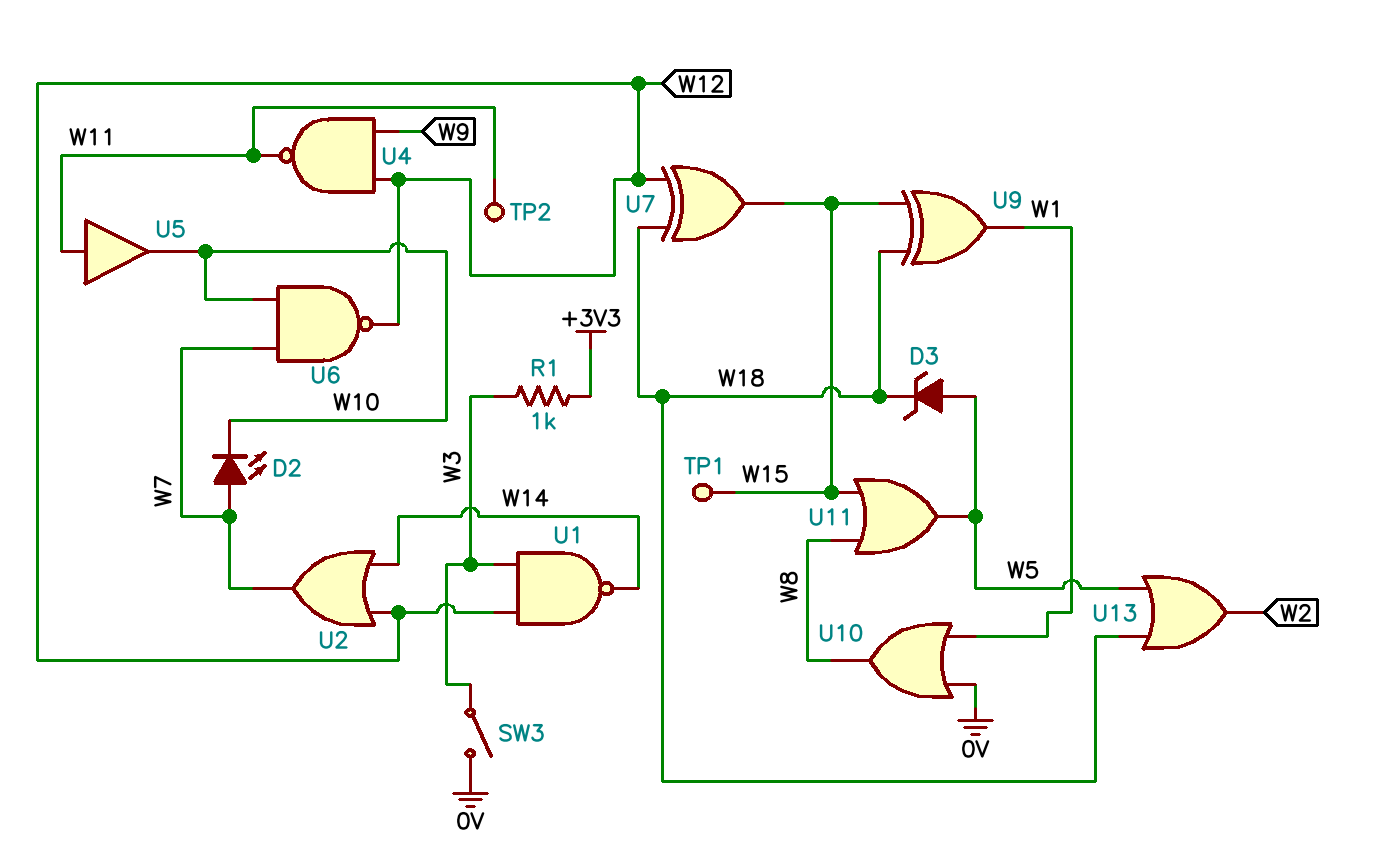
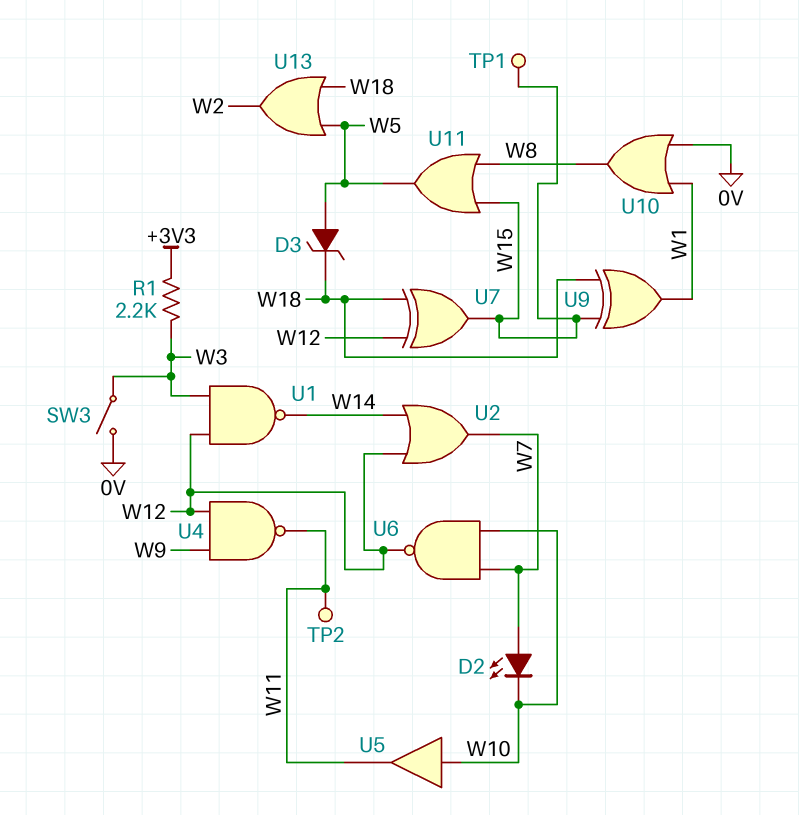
R1: 1k (+3V3, W3) -> 2.2k (+3V3, W3)
U5: buffer (in W11, out W10) -> buffer (in W10, out W11)

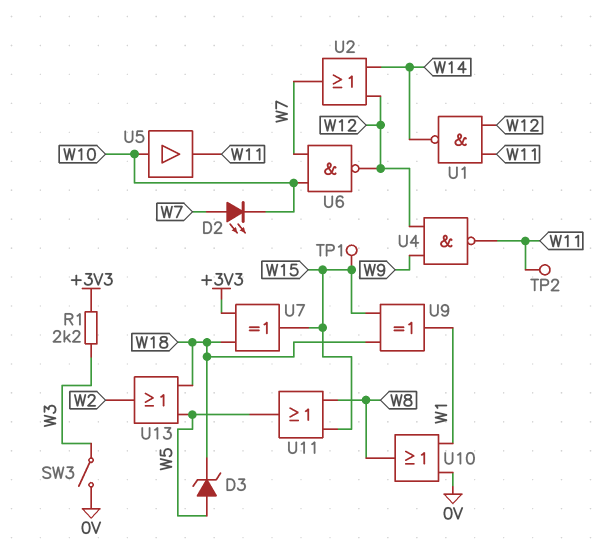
U1: NAND (in W3, in W12, out W14) -> NAND (in W11, in W12, out W14)
U7: XOR (in W12, in W18, out W15) -> XOR (in +3V3, in W18, out W15)

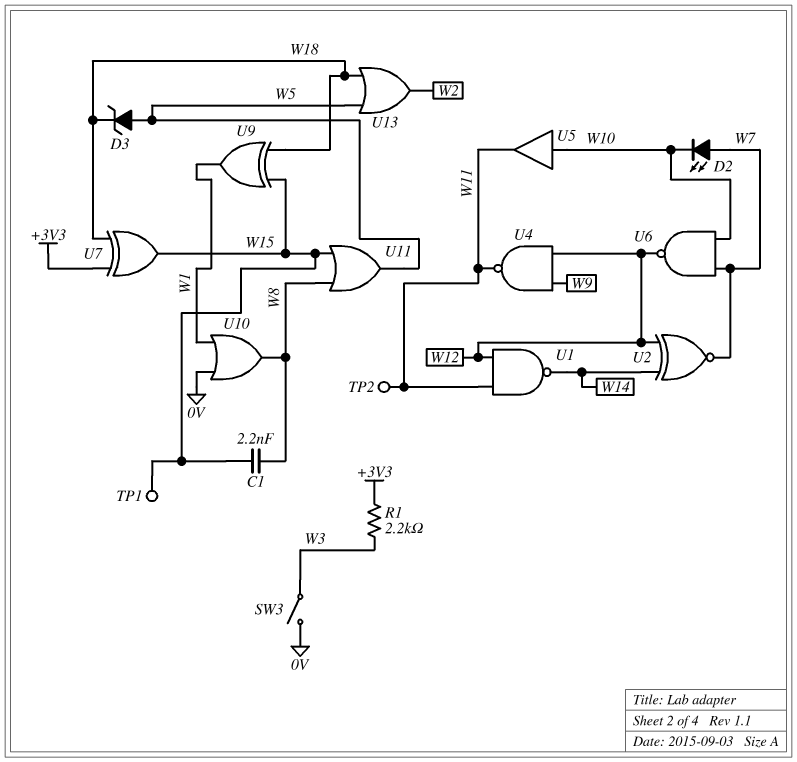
C1: none -> 2.2nF (W8, W15)
U2: OR (in W12, in W14, out W7) -> XNOR (in W12, in W14, out W7)

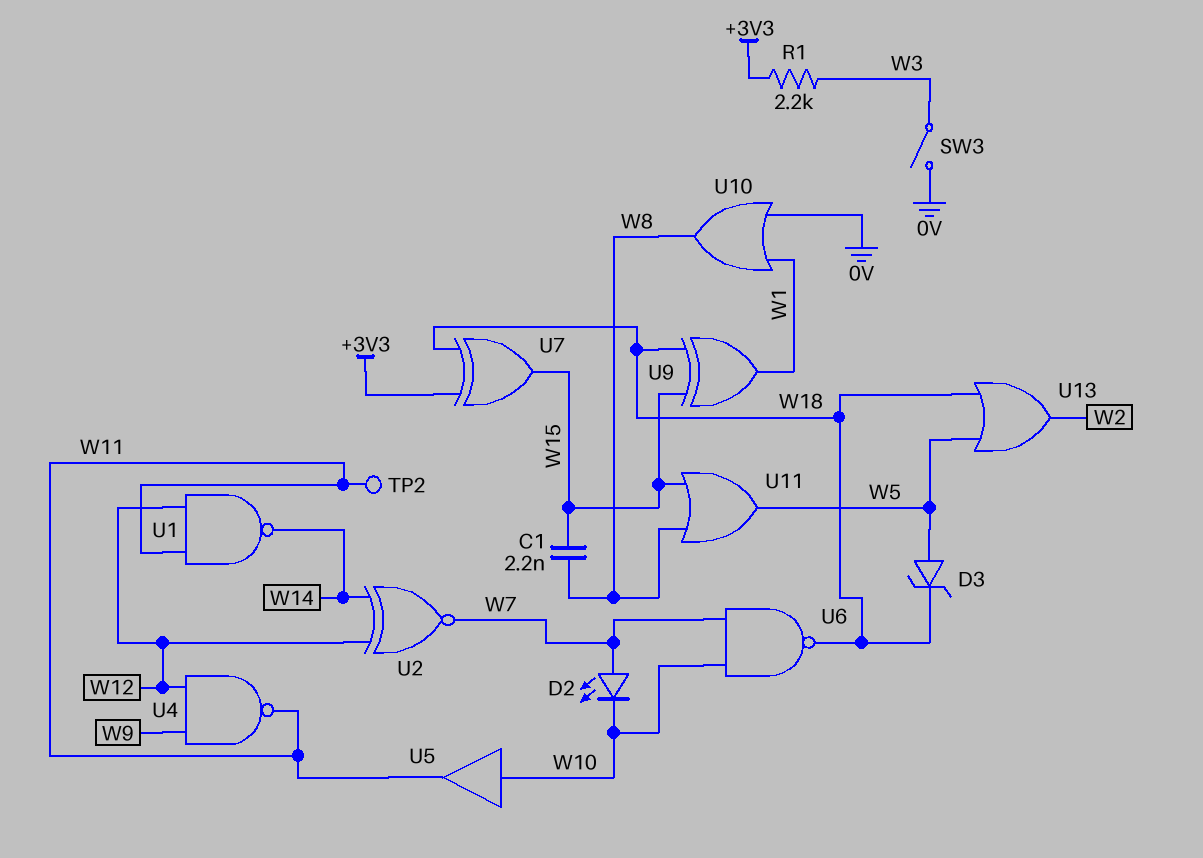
TP1: test point (W15) -> none
U6: NAND (in W7, in W10, out W12) -> NAND (in W7, in W10, out W18)

